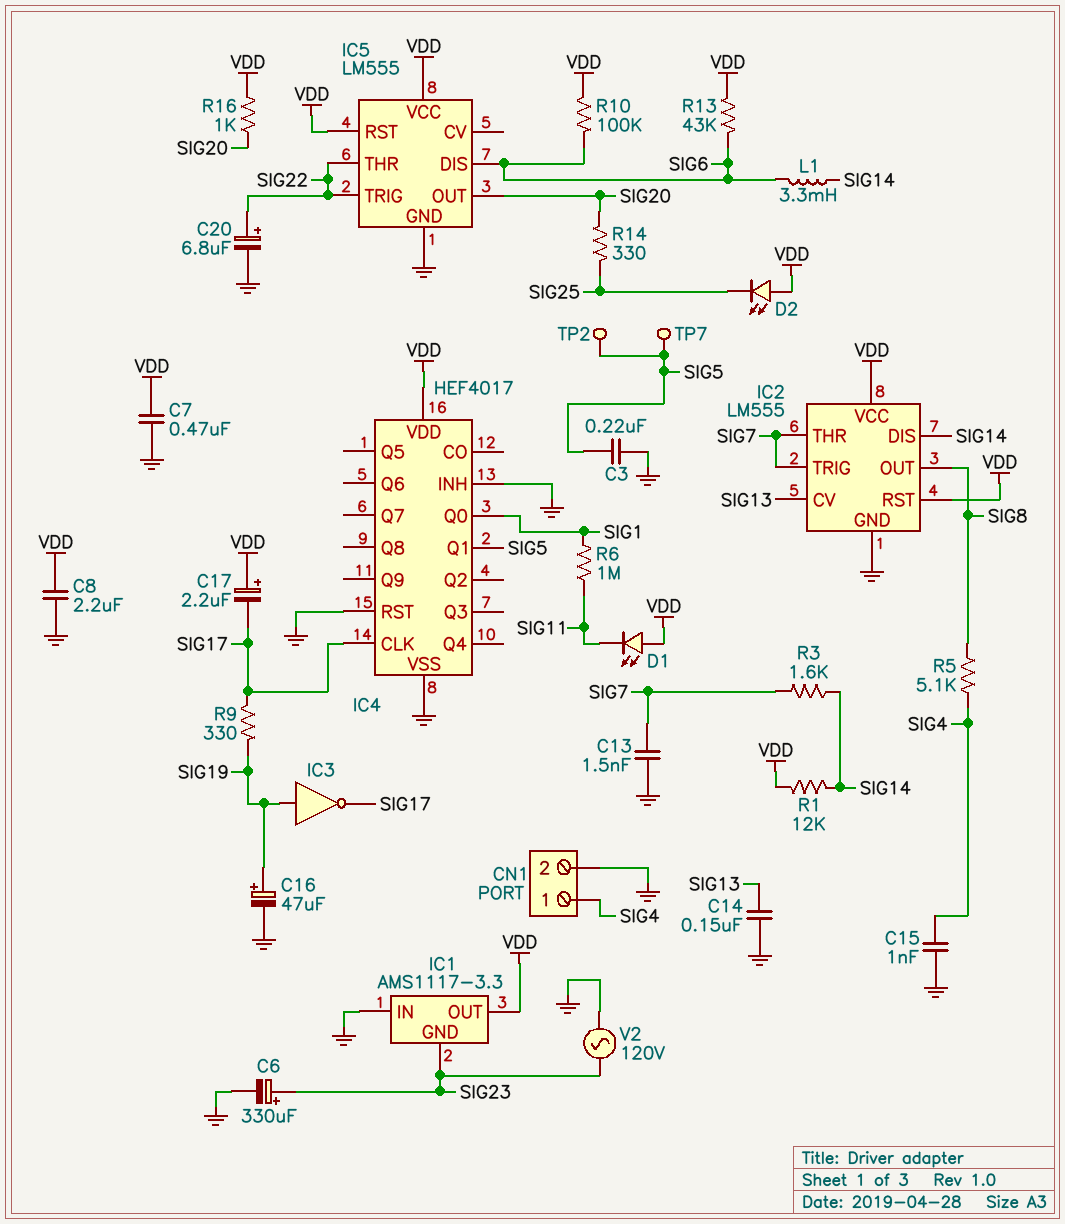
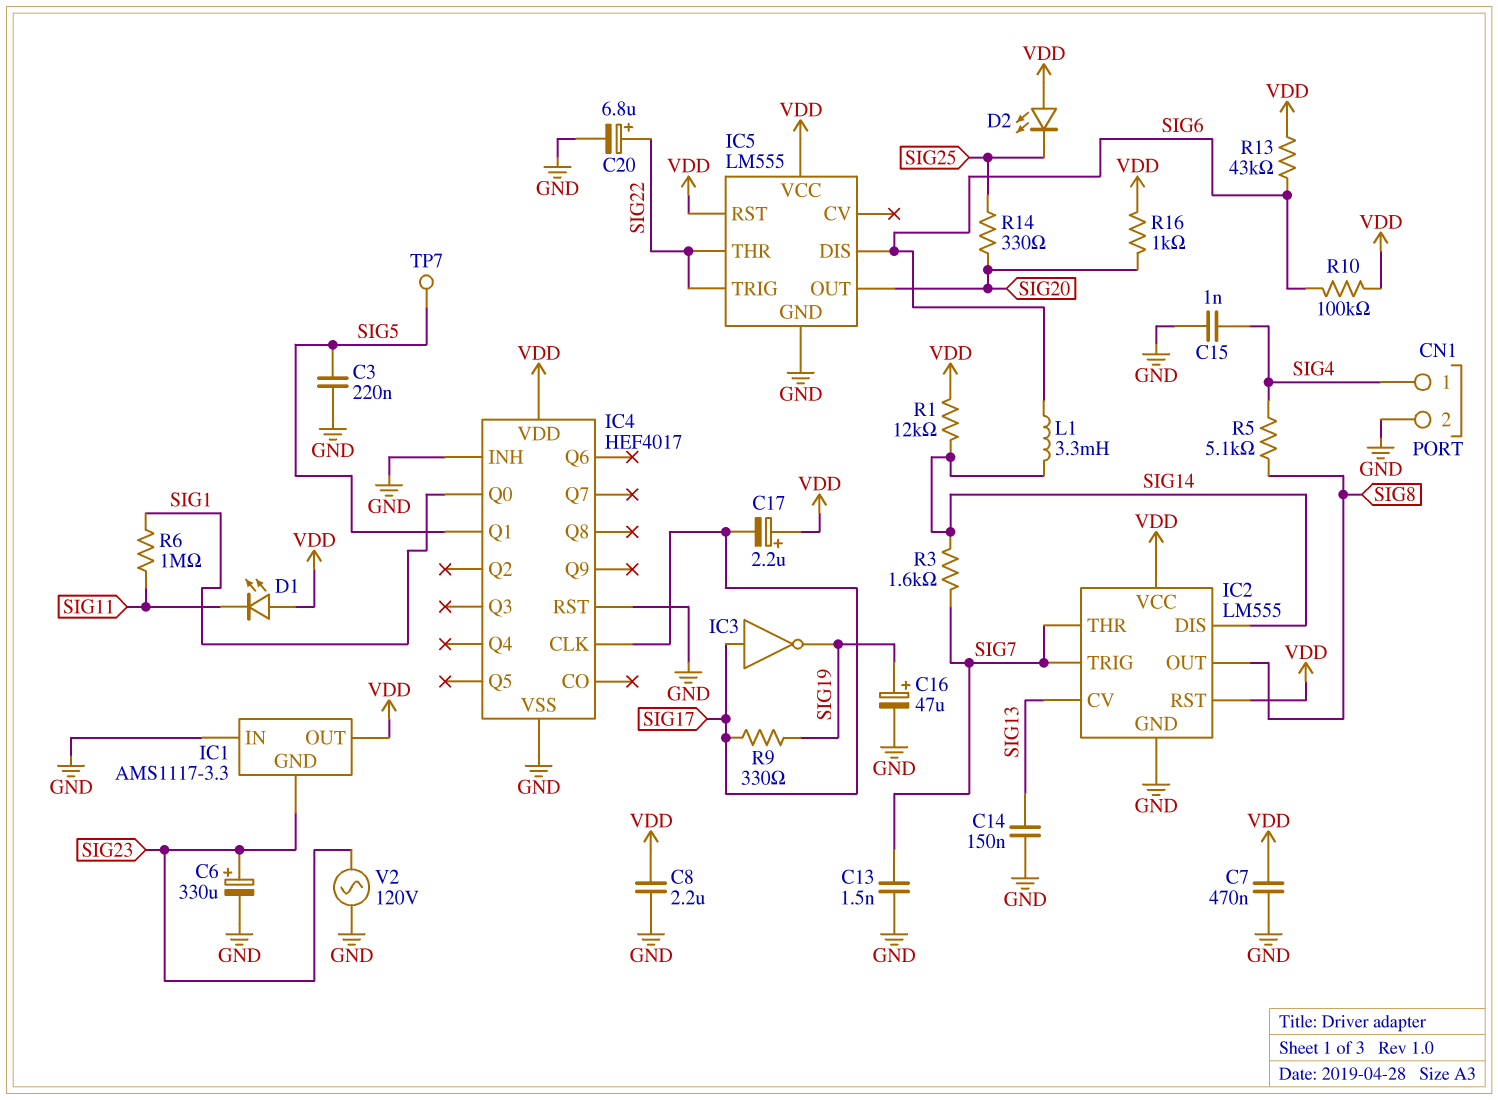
IC3: NOT (in SIG19, out SIG17) -> NOT (in SIG17, out SIG19)
TP2: test point (SIG5) -> none

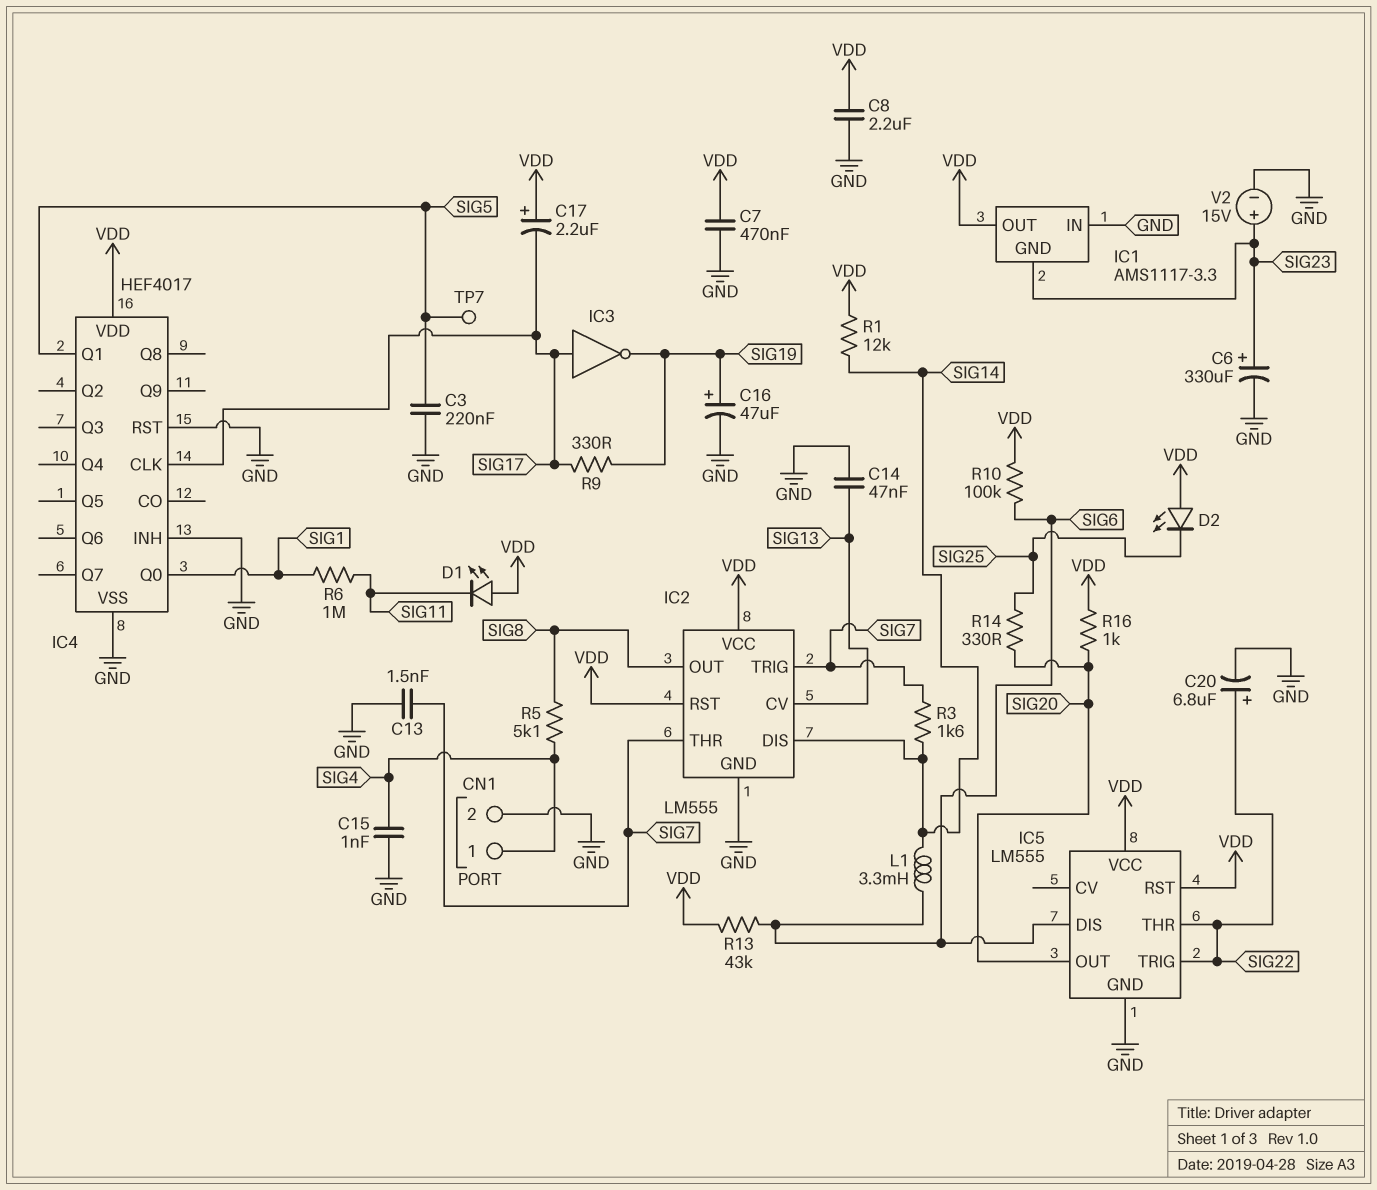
C14: 150nF (GND, SIG13) -> 47nF (GND, SIG13)
V2: AC 120V (GND, SIG23) -> 15V (plus SIG23, minus GND)

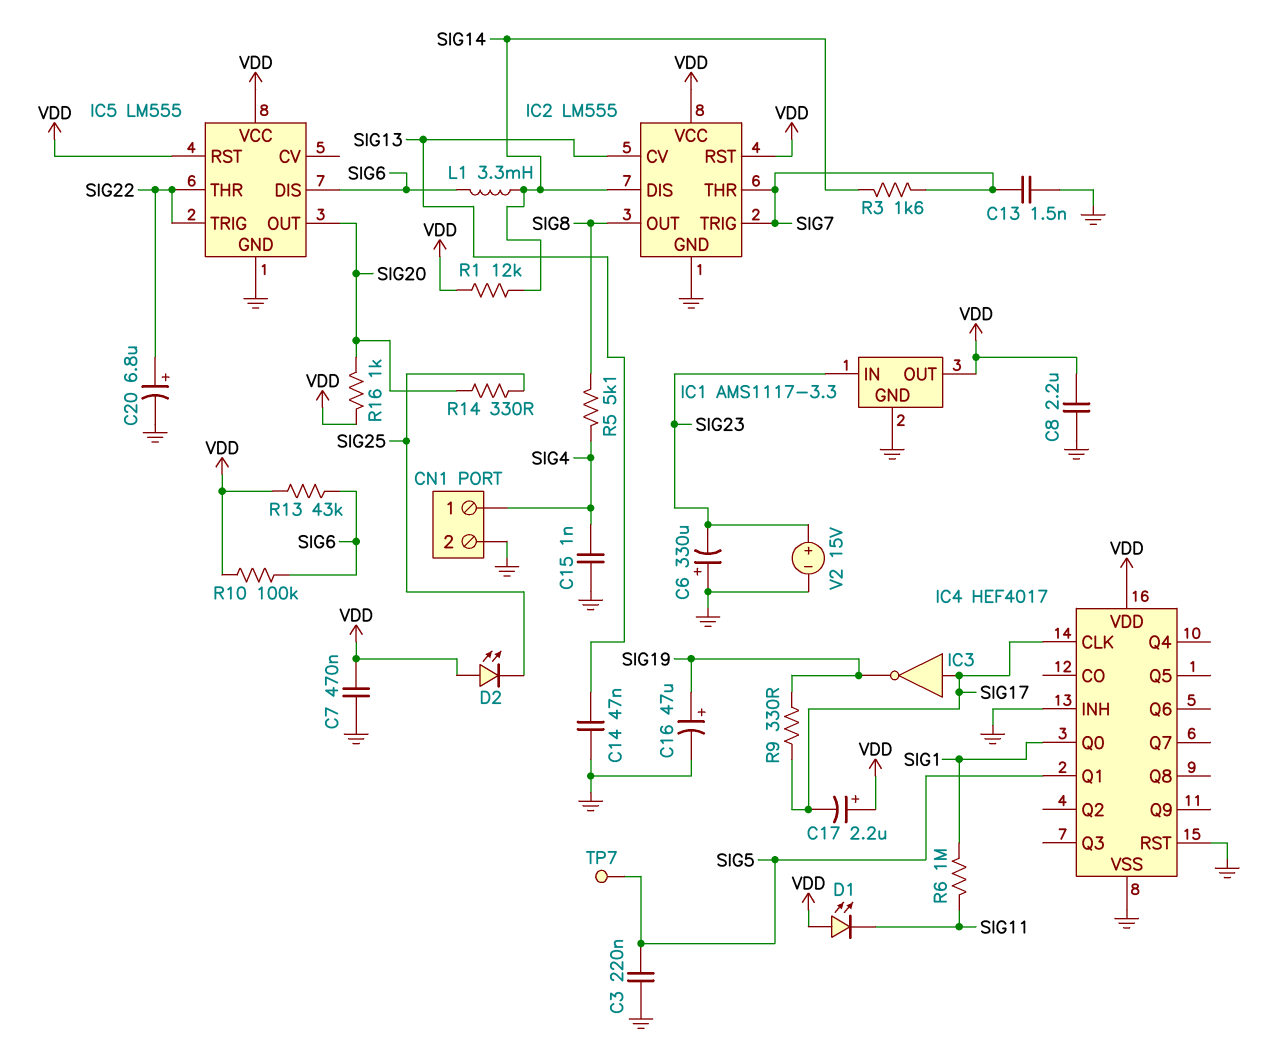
C6: 330uF (plus SIG23, minus GND) -> 330uF (plus GND, minus SIG23)
IC1 pin GND: SIG23 -> GND
IC1 pin IN: GND -> SIG23

